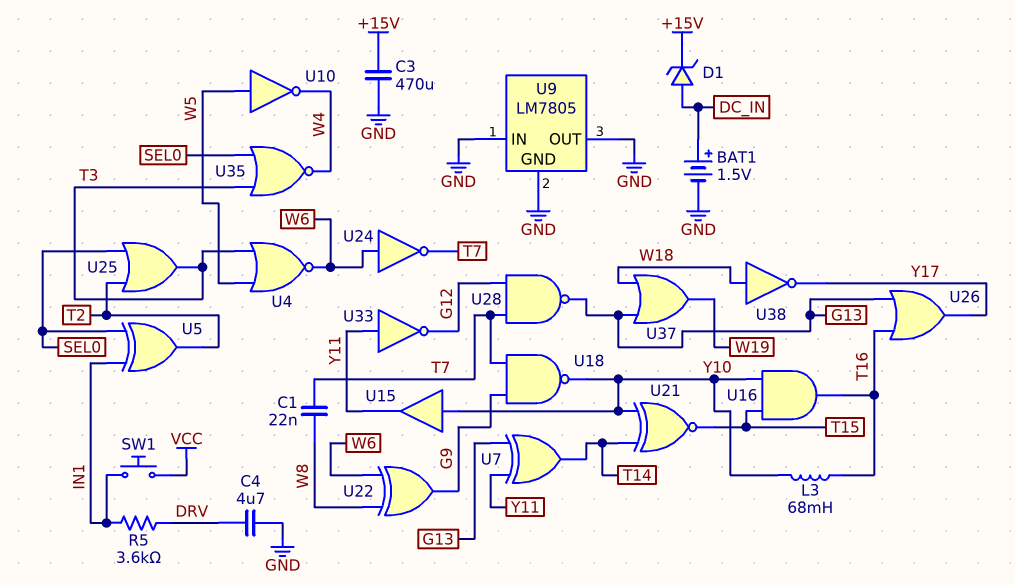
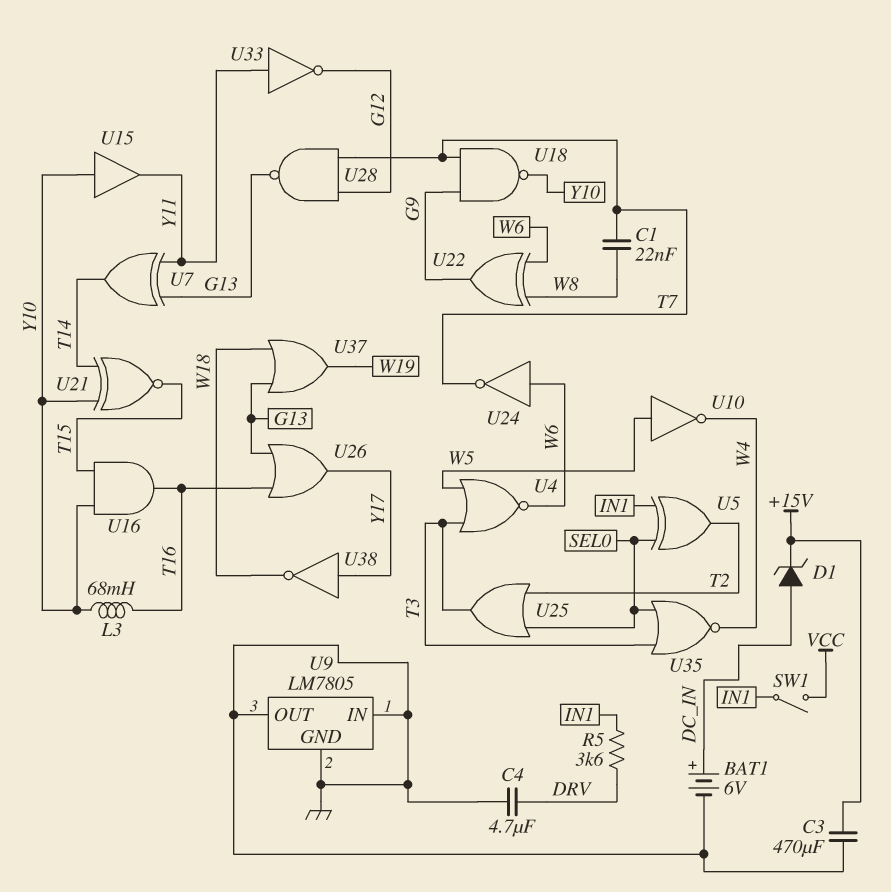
BAT1: 1.5V (plus DC_IN, minus GND) -> 6V (plus DC_IN, minus GND)
SW1: button (IN1, VCC) -> switch (IN1, VCC)
U38: NOT (in W18, out Y17) -> NOT (in Y17, out W18)

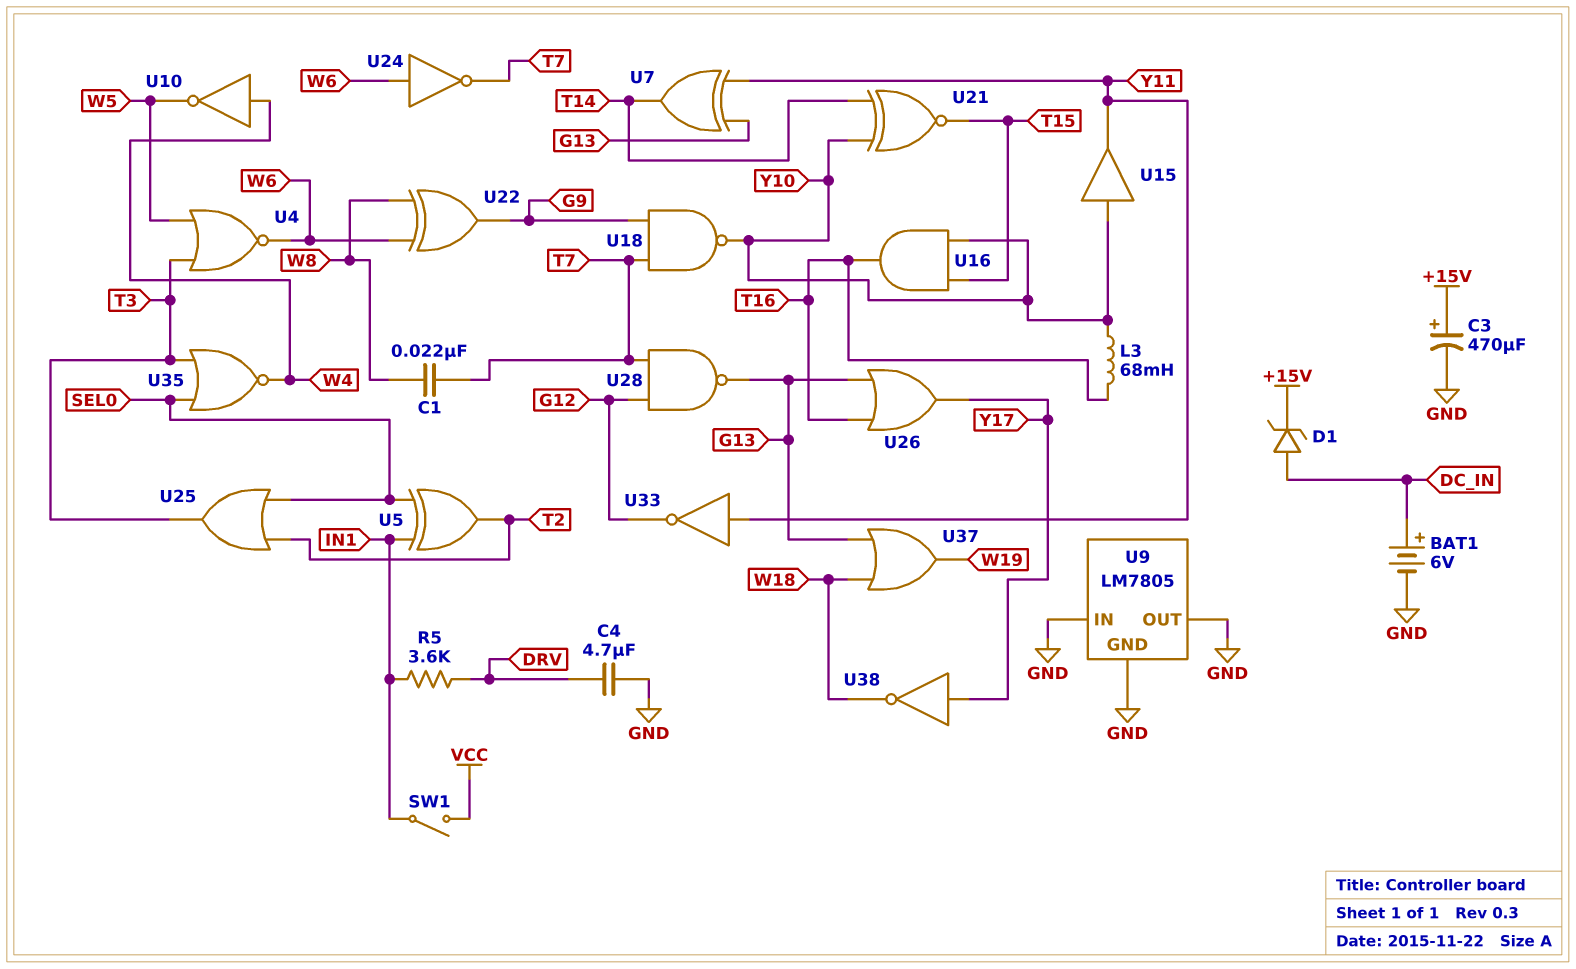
C3: 470uF (+15V, GND) -> 470uF (plus +15V, minus GND)
U10: NOT (in W5, out W4) -> NOT (in W4, out W5)

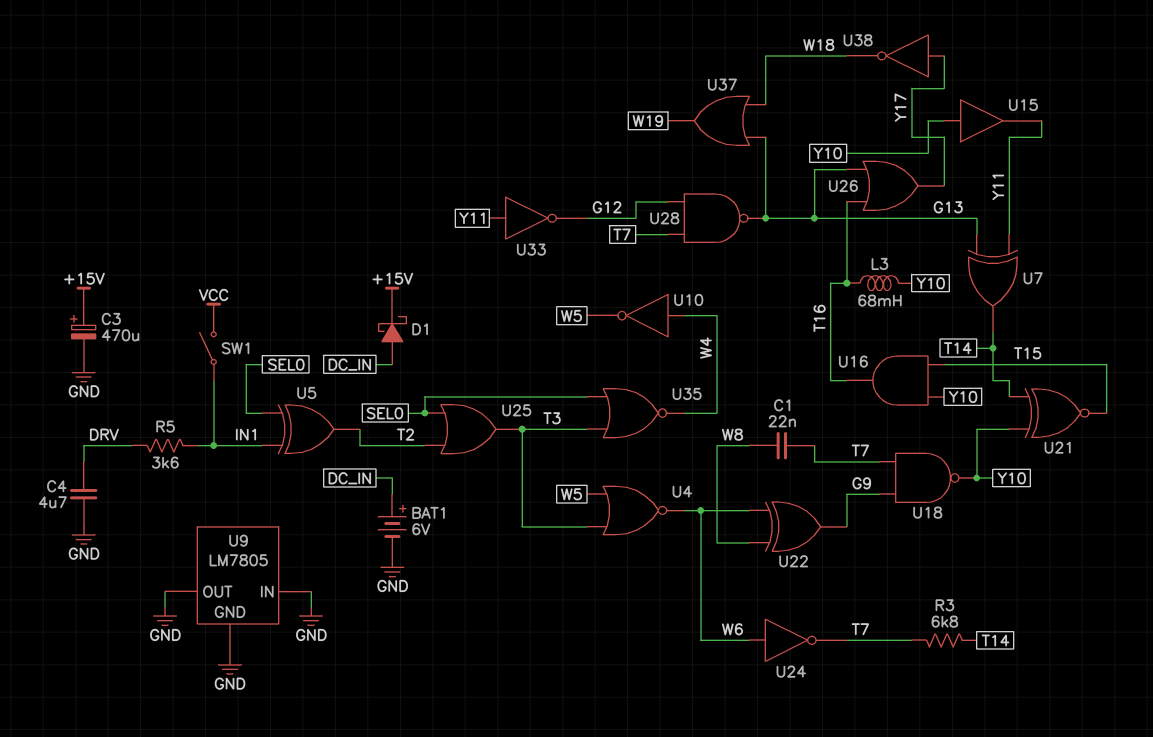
D1: zener (A DC_IN, K +15V) -> schottky (A DC_IN, K +15V)
R3: none -> 6.8k (T7, T14)

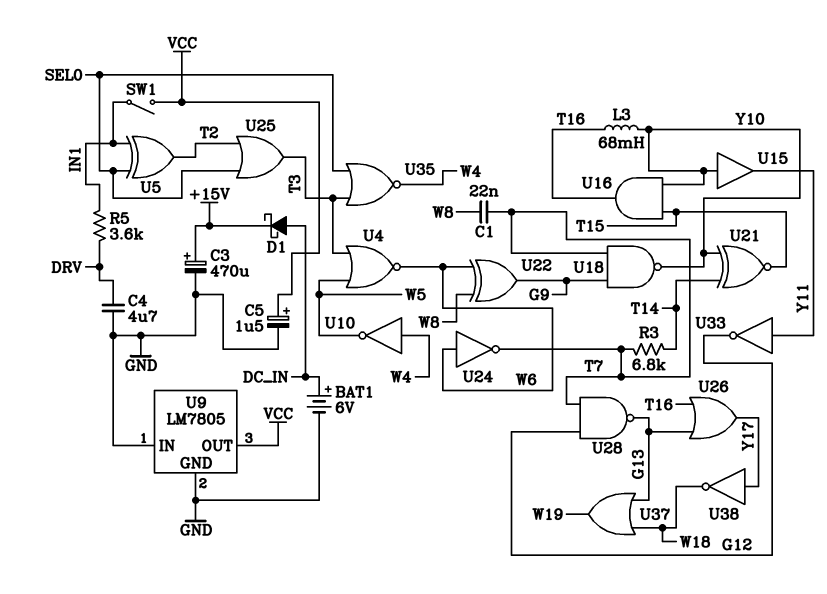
C5: none -> 1.5uF (plus VCC, minus GND)
U7: XOR (in G13, in Y11, out T14) -> none
U9 pin OUT: GND -> VCC

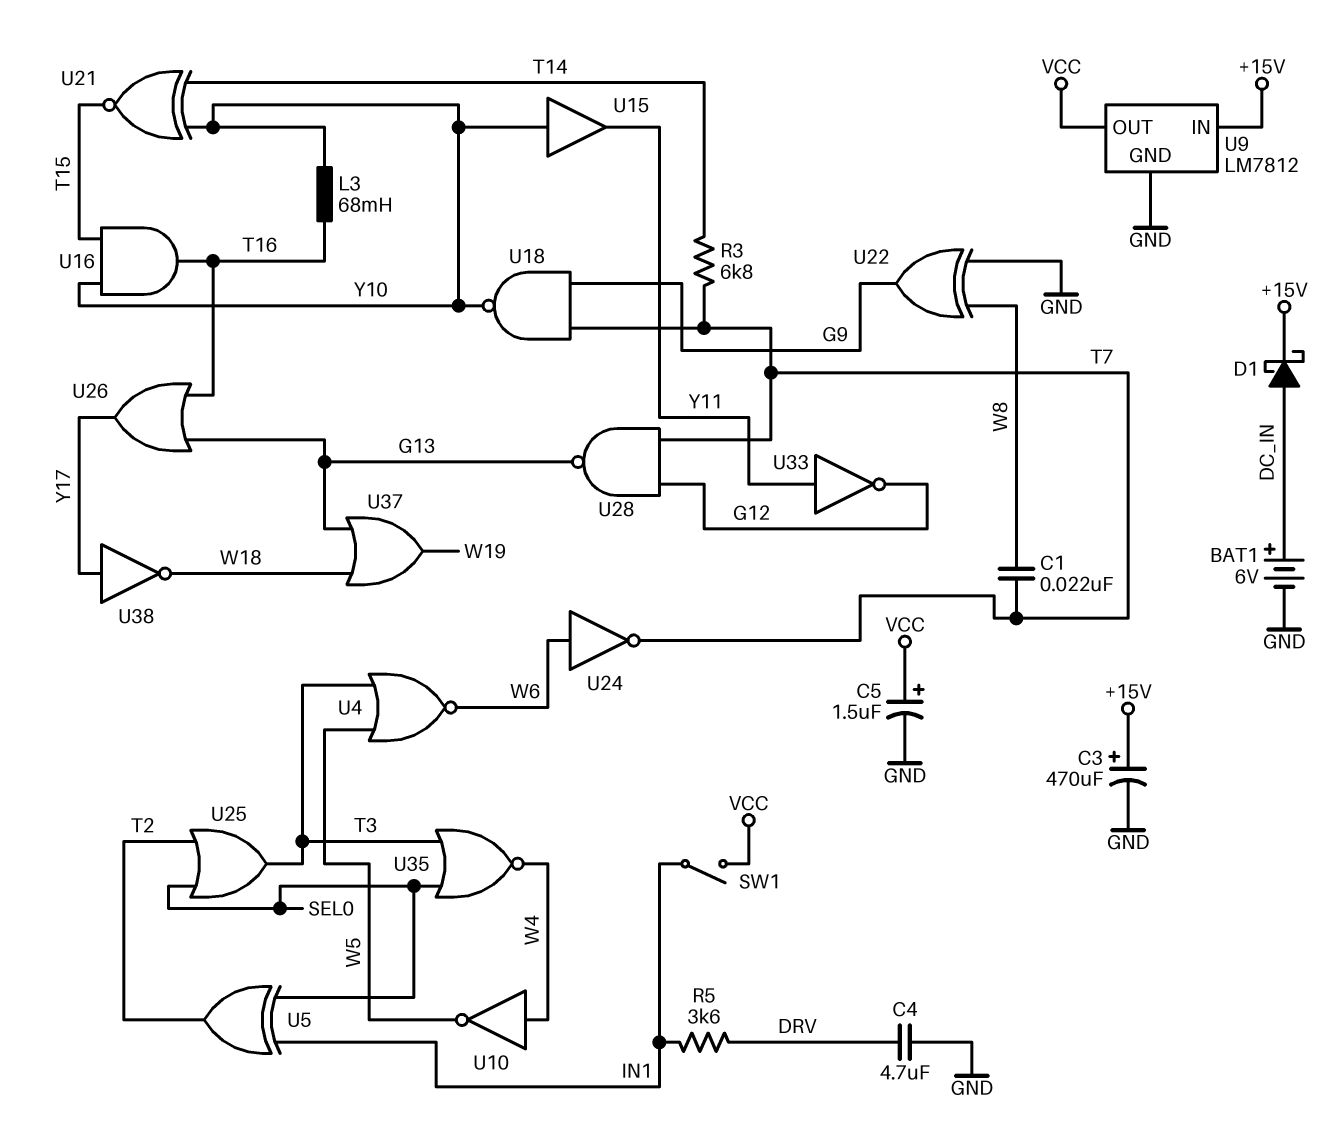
U9: LM7805 -> LM7812
U9 pin IN: GND -> +15V
U22: XOR (in W6, in W8, out G9) -> XOR (in GND, in W8, out G9)

